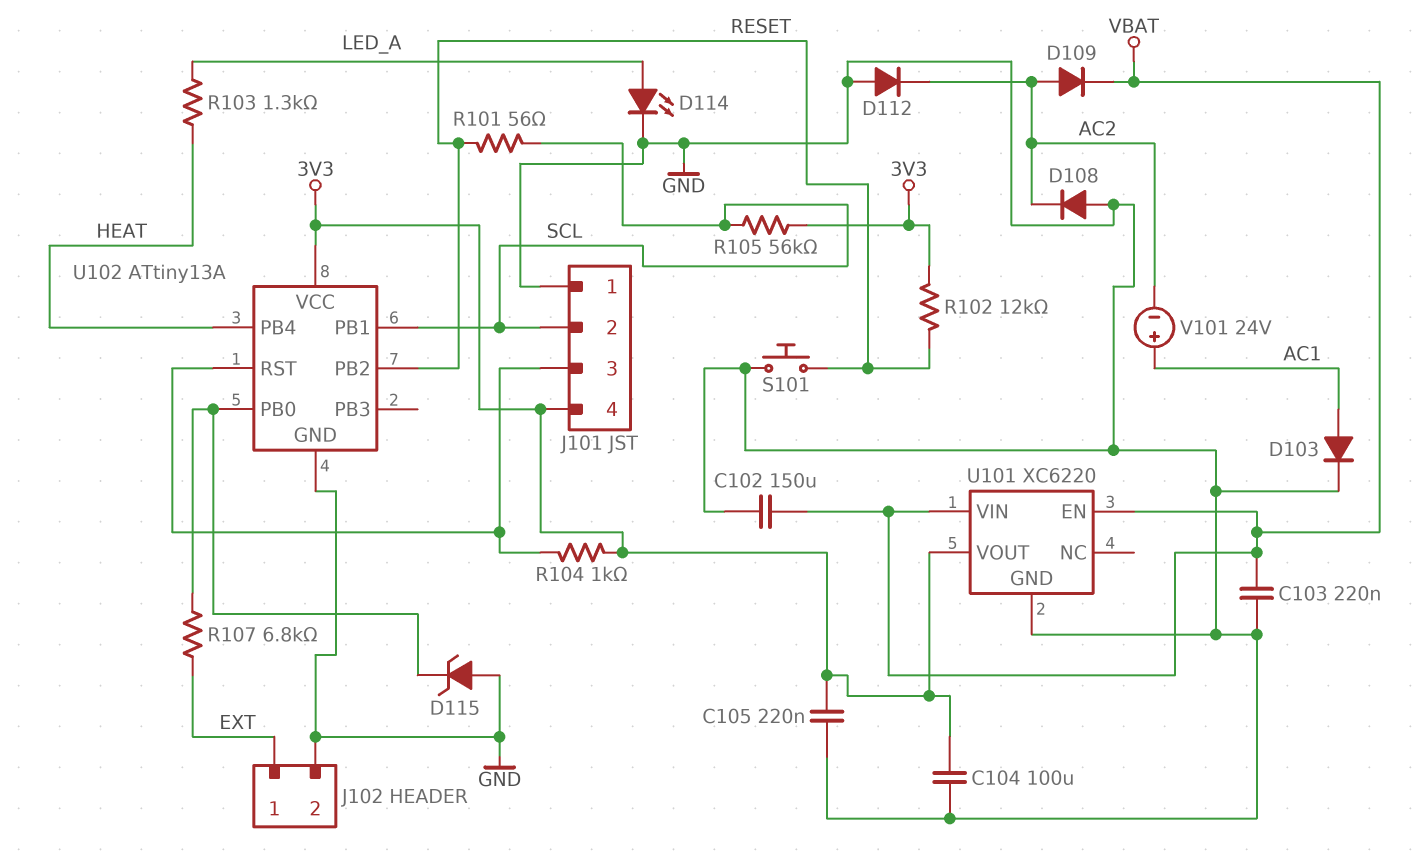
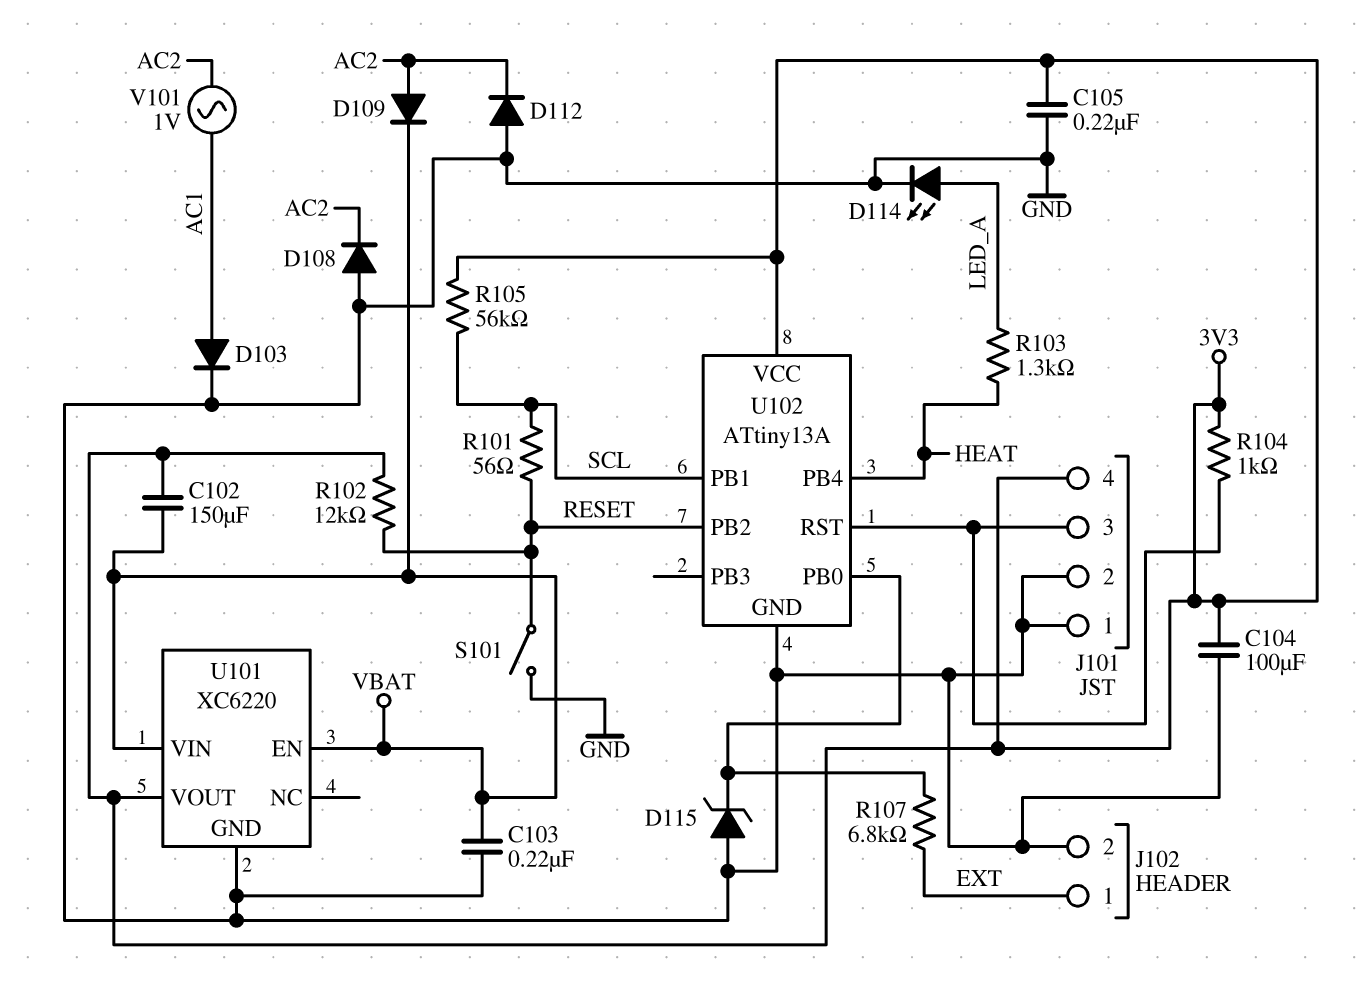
C102: 150uF (GND, VBAT) -> 150uF (3V3, VBAT)
J101 pin 2: SCL -> GND
S101: button (GND, RESET) -> switch (GND, RESET)
V101: 24V (plus AC1, minus AC2) -> AC 1V (AC1, AC2)

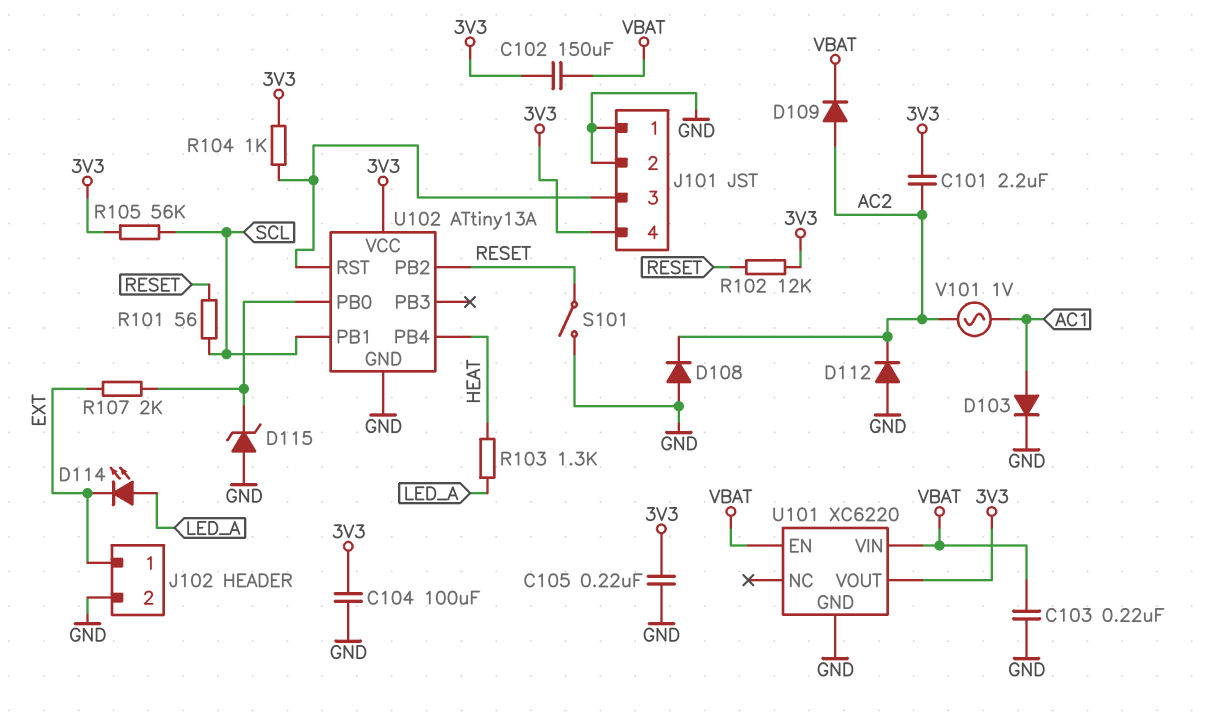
C101: none -> 2.2uF (3V3, AC2)
D114: LED (A LED_A, K GND) -> LED (A LED_A, K EXT)
R107: 6.8k (EXT, U102/PB0) -> 2k (EXT, U102/PB0)

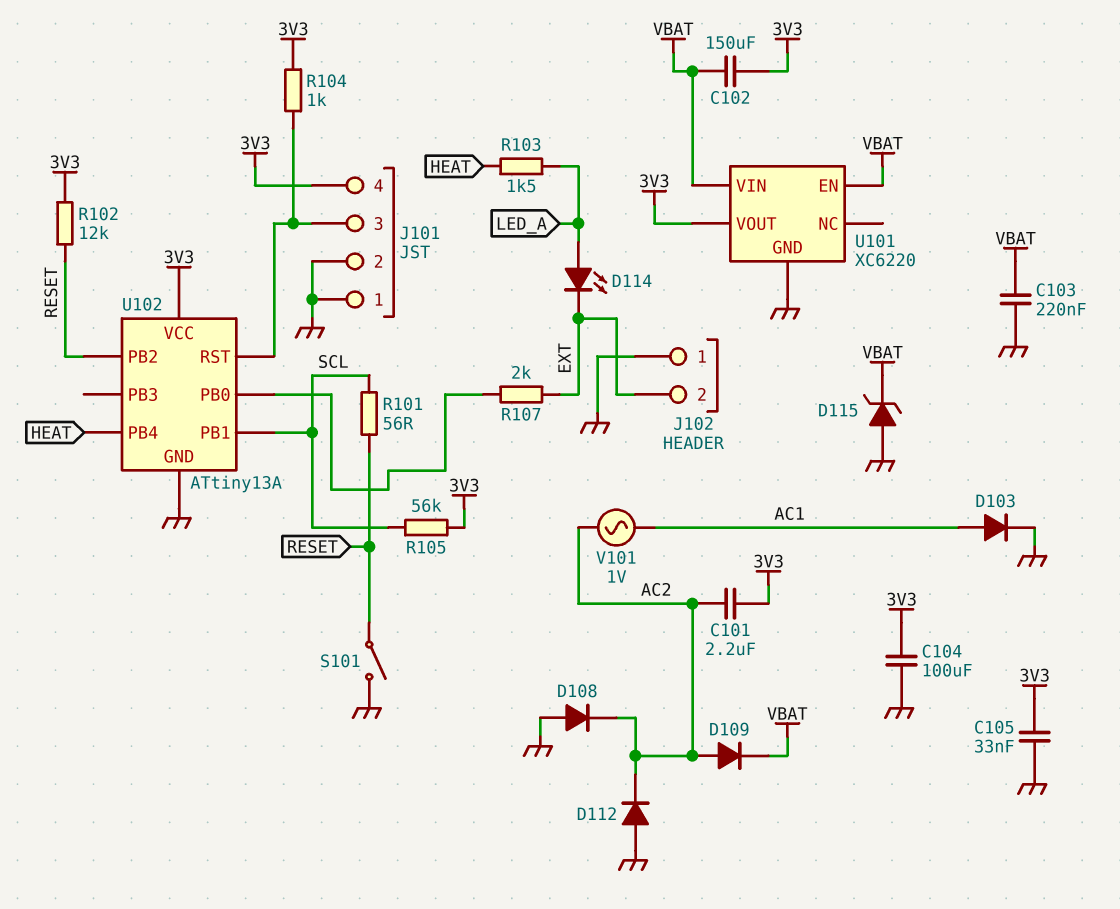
C105: 220nF (3V3, GND) -> 33nF (3V3, GND)
D115: zener (A GND, K U102/PB0) -> zener (A GND, K VBAT)
J102 pin 1: EXT -> GND
J102 pin 2: GND -> EXT
R103: 1.3k (HEAT, LED_A) -> 1.5k (HEAT, LED_A)

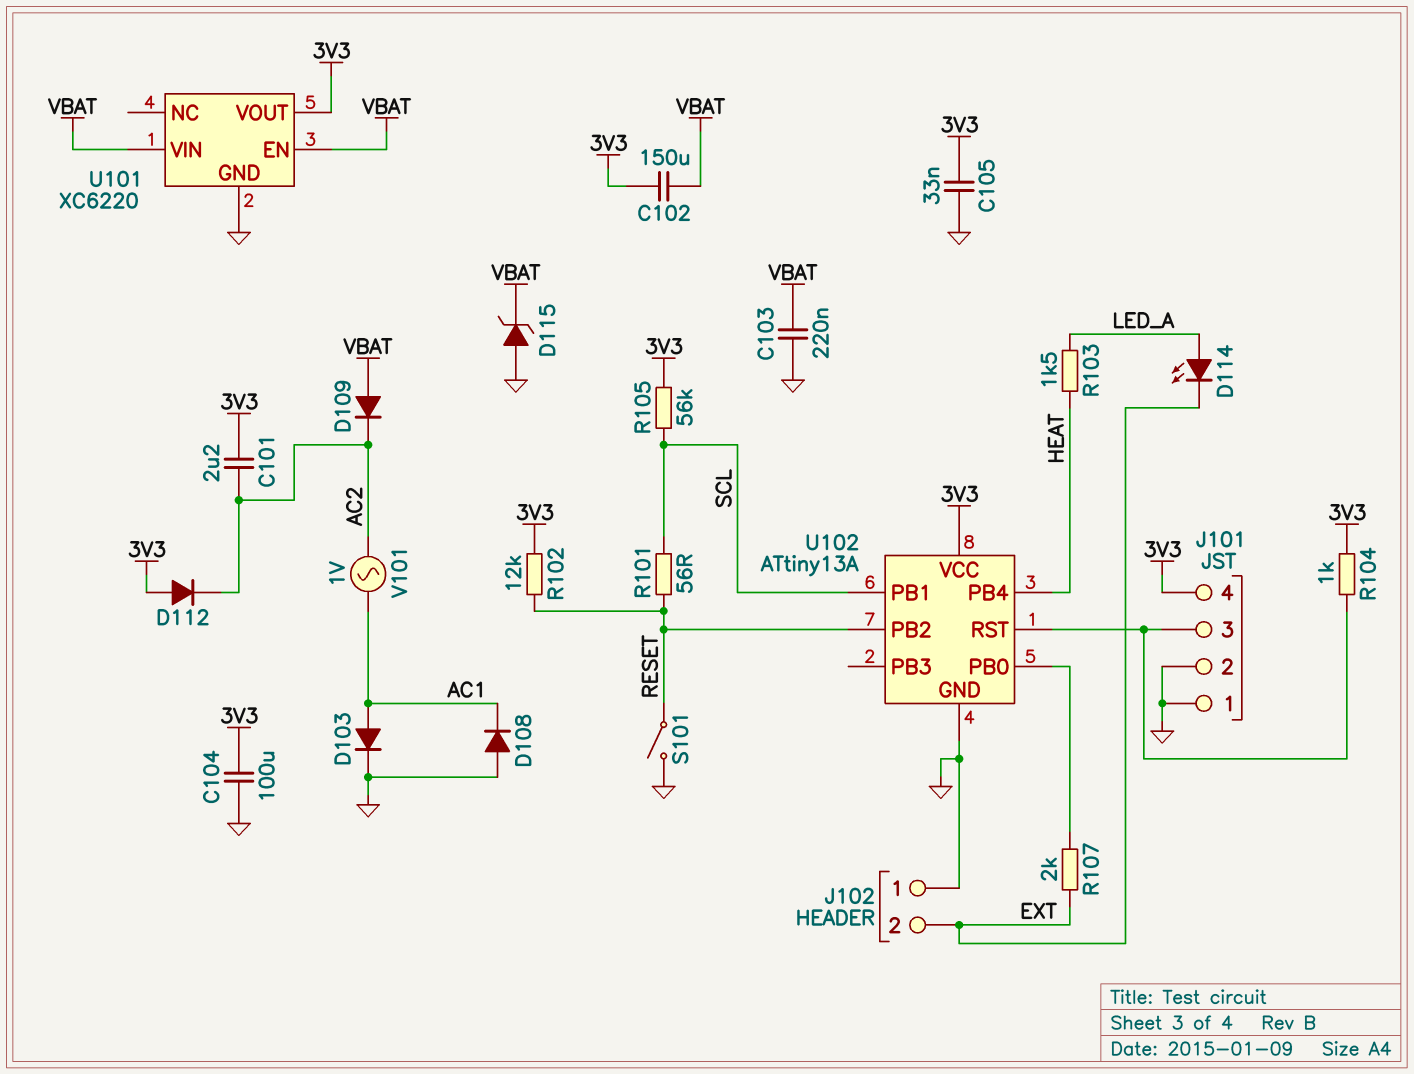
D108: diode (A GND, K AC2) -> diode (A GND, K AC1)
D109: diode (A AC2, K VBAT) -> diode (A VBAT, K AC2)
D112: diode (A GND, K AC2) -> diode (A 3V3, K AC2)

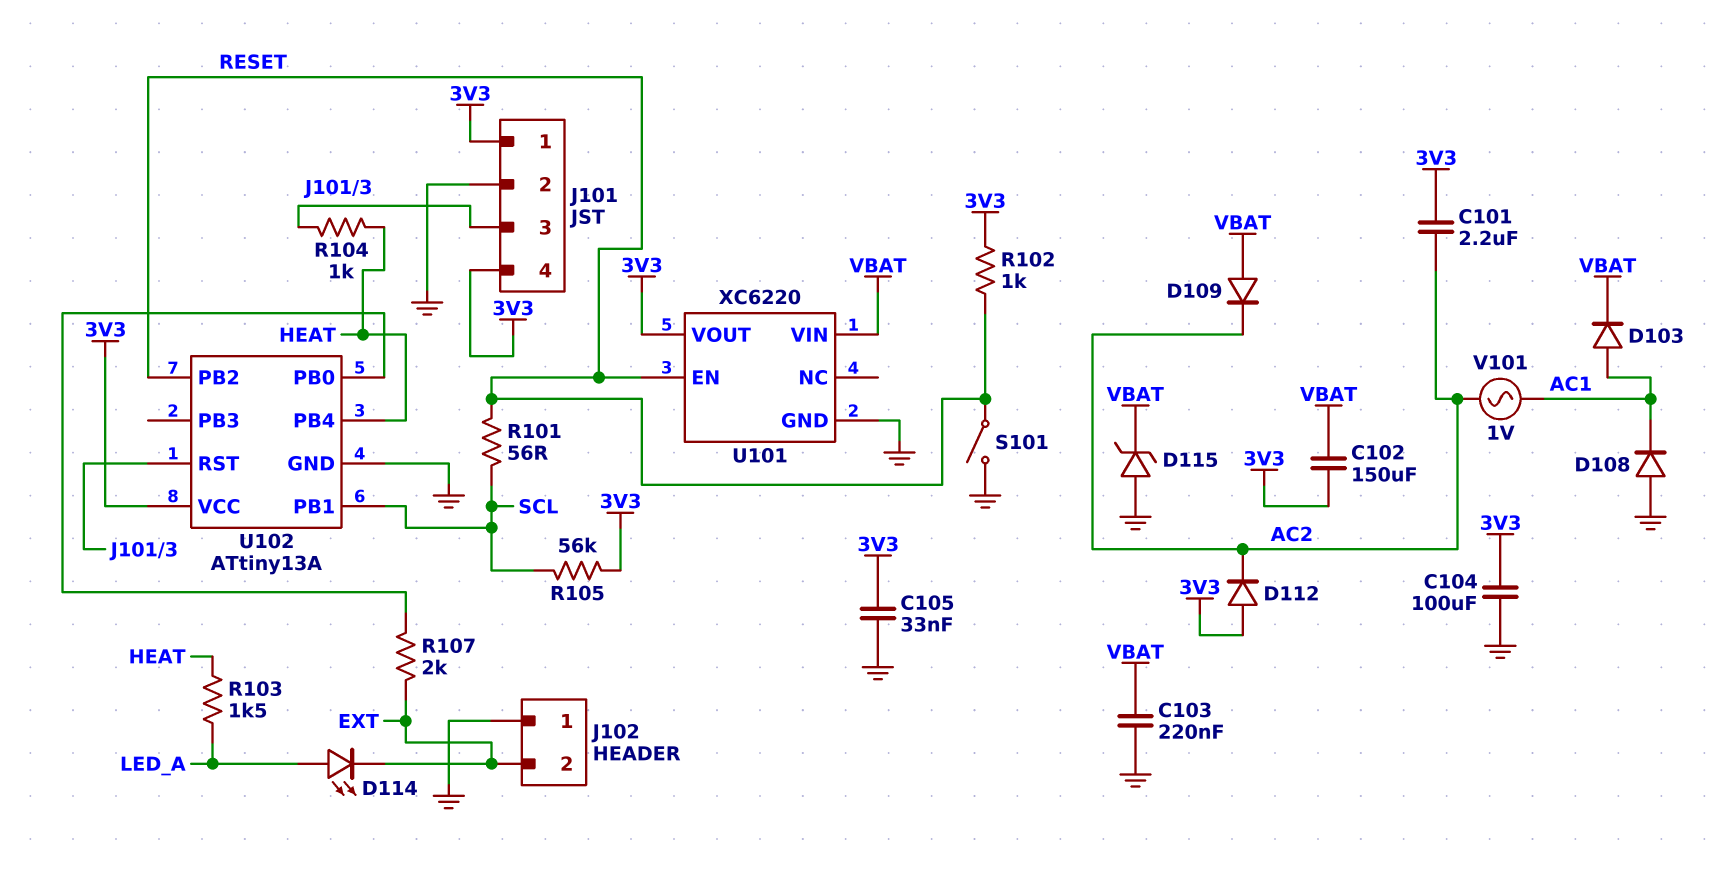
D103: diode (A AC1, K GND) -> diode (A AC1, K VBAT)
J101 pin 1: GND -> 3V3
R102: 12k (3V3, RESET) -> 1k (3V3, RESET)
R104: 1k (3V3, J101/3) -> 1k (HEAT, J101/3)
U101 pin EN: VBAT -> RESET

